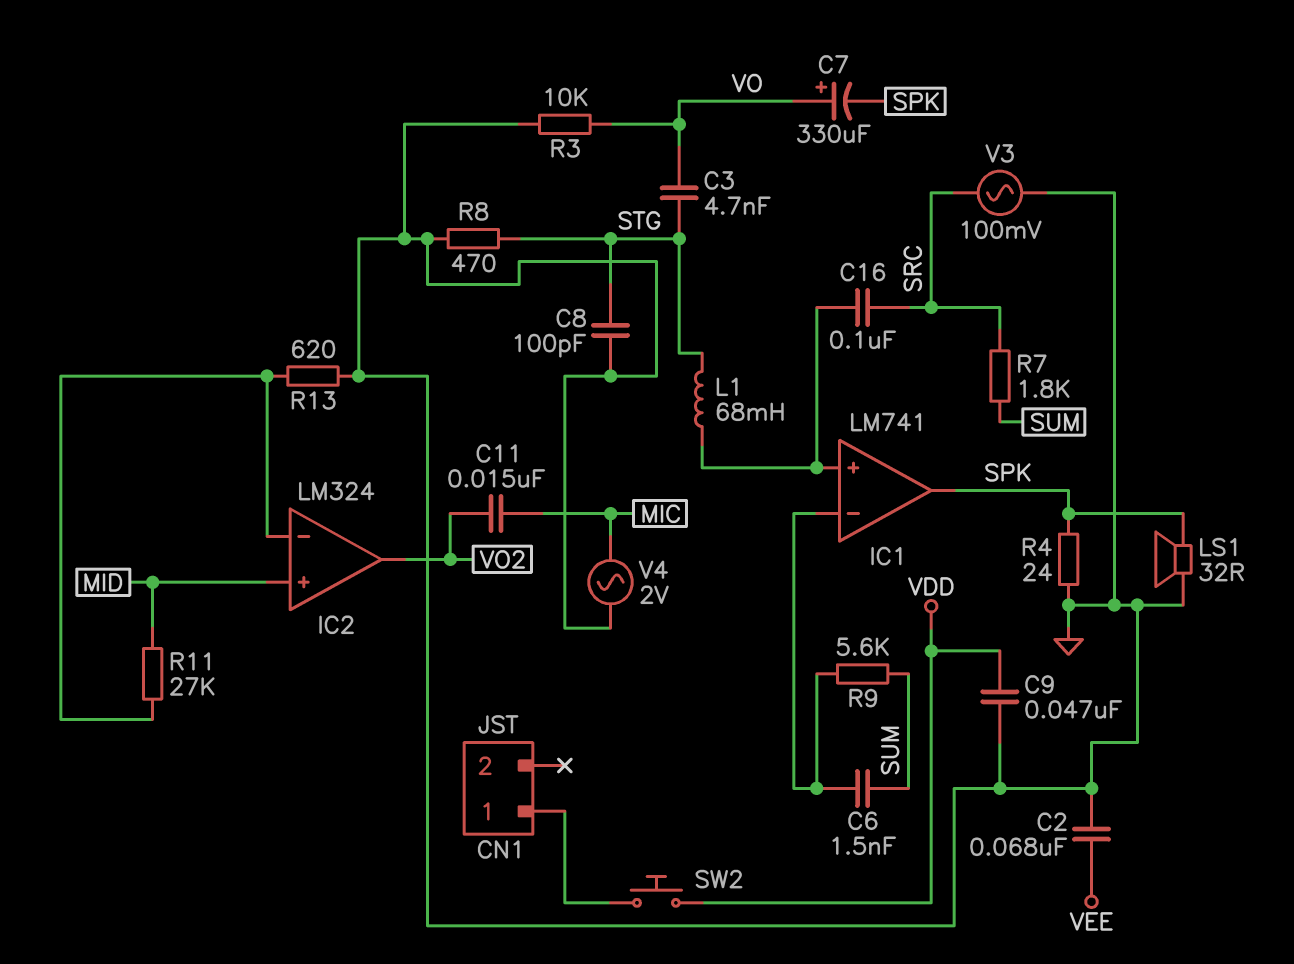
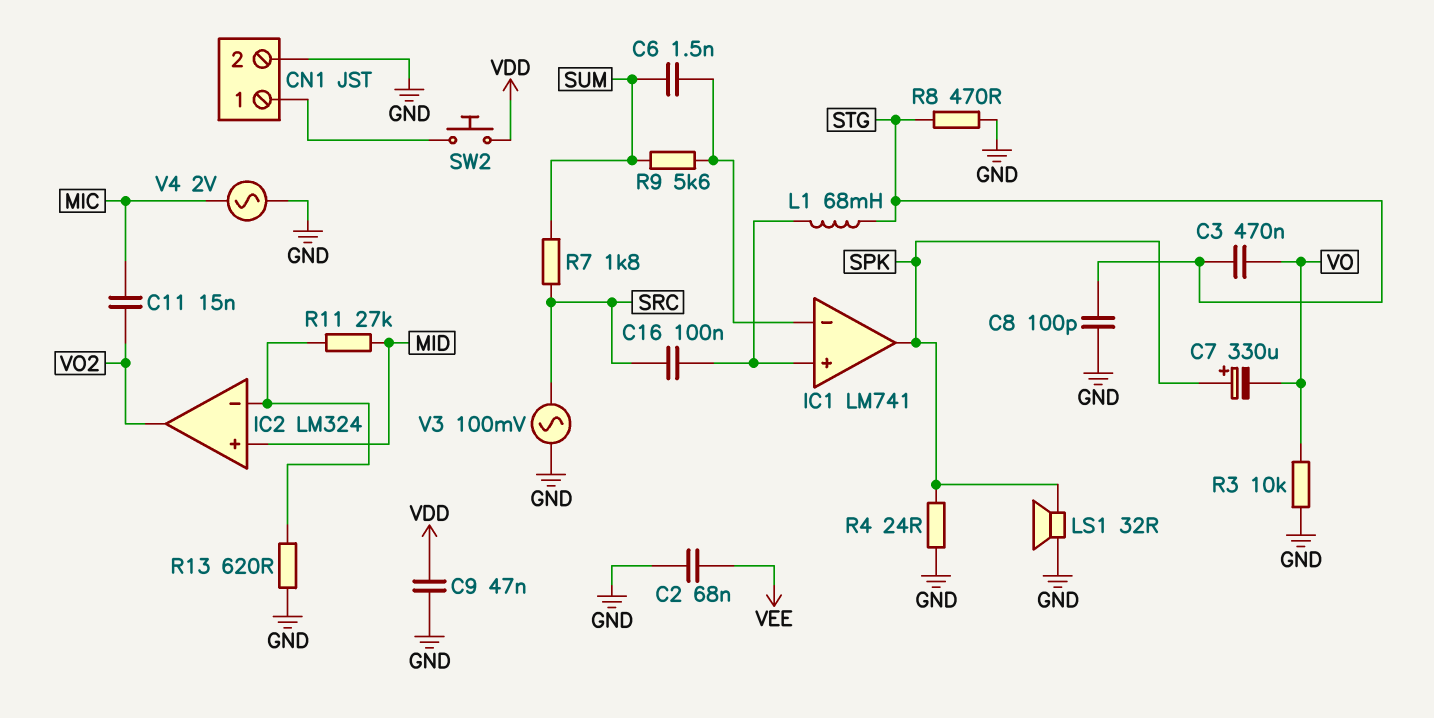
C3: 4.7nF (STG, VO) -> 470nF (STG, VO)
C7: 330uF (plus VO, minus SPK) -> 330uF (plus SPK, minus VO)
CN1 pin 2: none -> GND

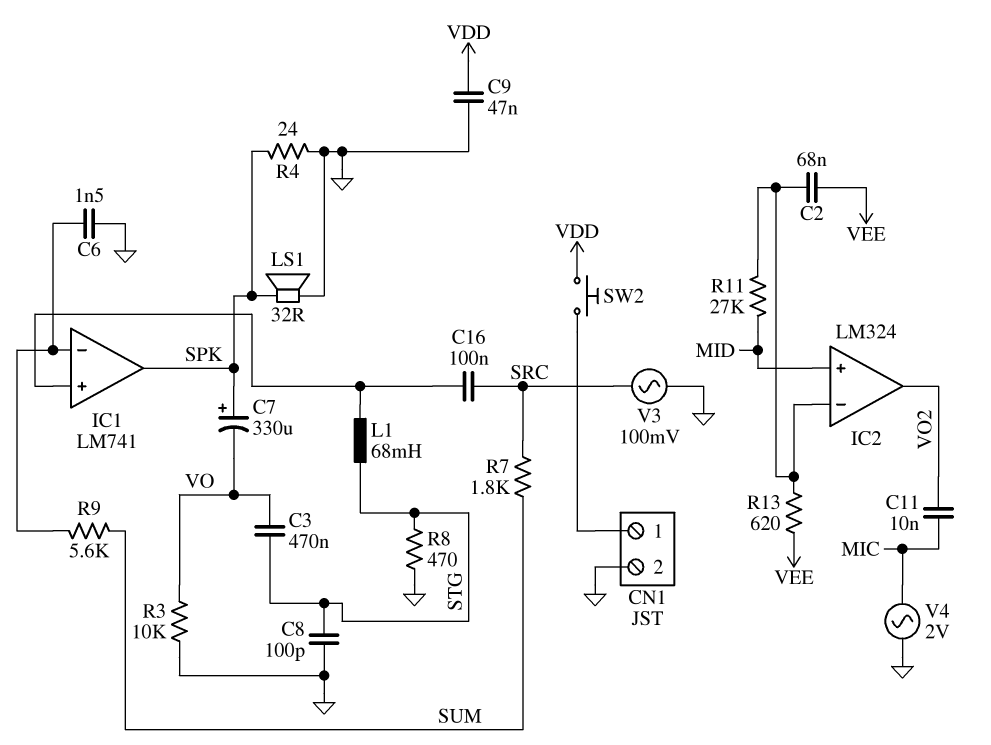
C2: 68nF (GND, VEE) -> 68nF (IC2/in-, VEE)
C6: 1.5nF (IC1/in-, SUM) -> 1.5nF (GND, IC1/in-)
C11: 15nF (MIC, VO2) -> 10nF (MIC, VO2)
R13: 620 (GND, IC2/in-) -> 620 (IC2/in-, VEE)

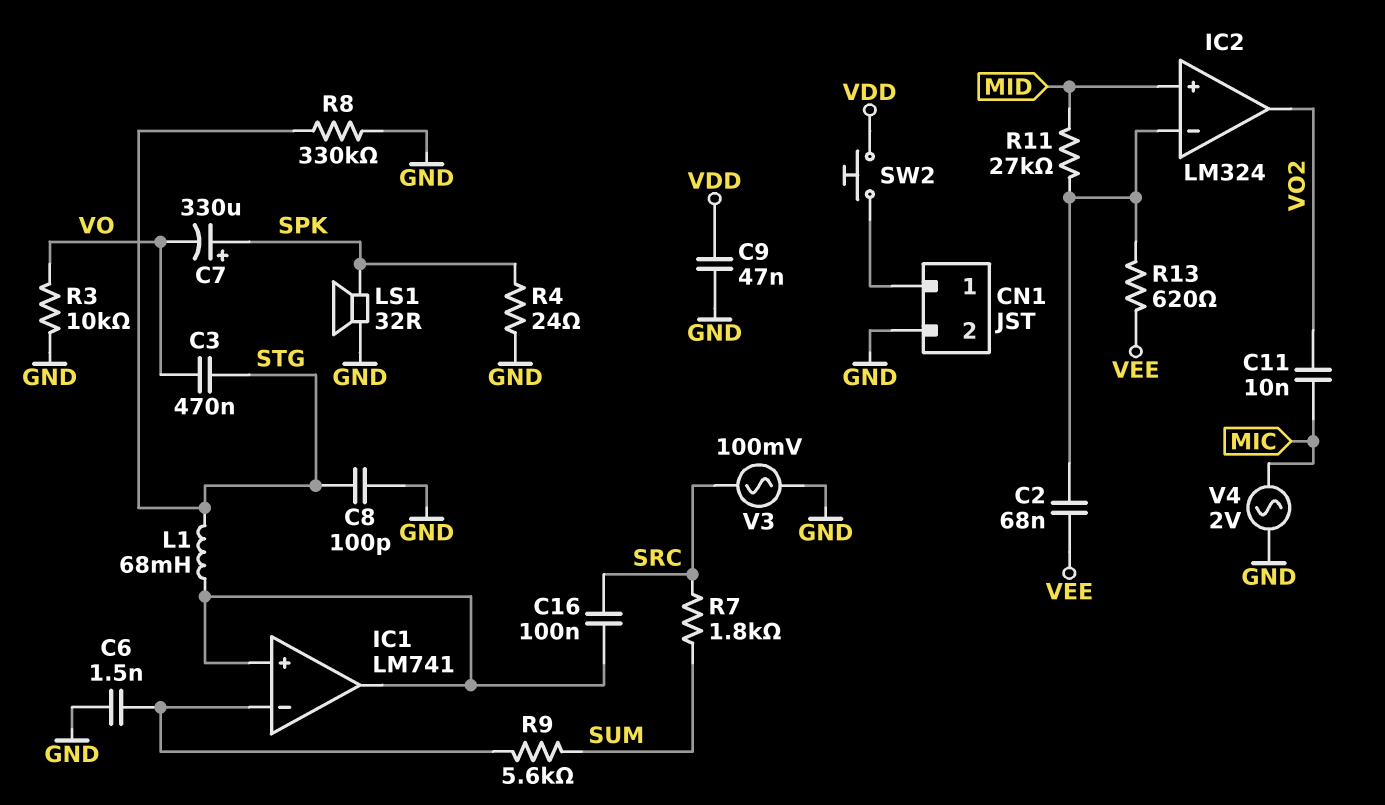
IC1 pin out: SPK -> IC1/in+
R8: 470 (GND, STG) -> 330k (GND, STG)

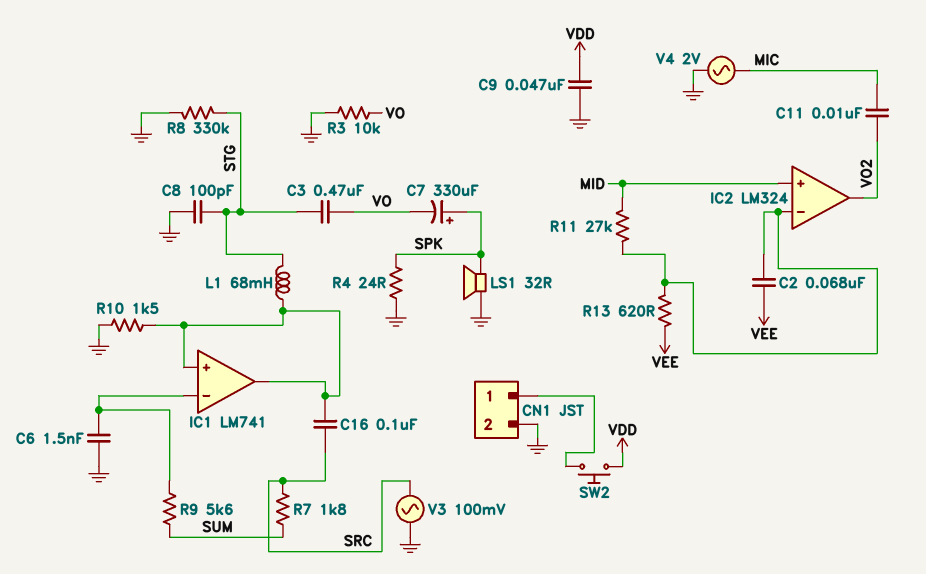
R10: none -> 1.5k (GND, IC1/in+)

